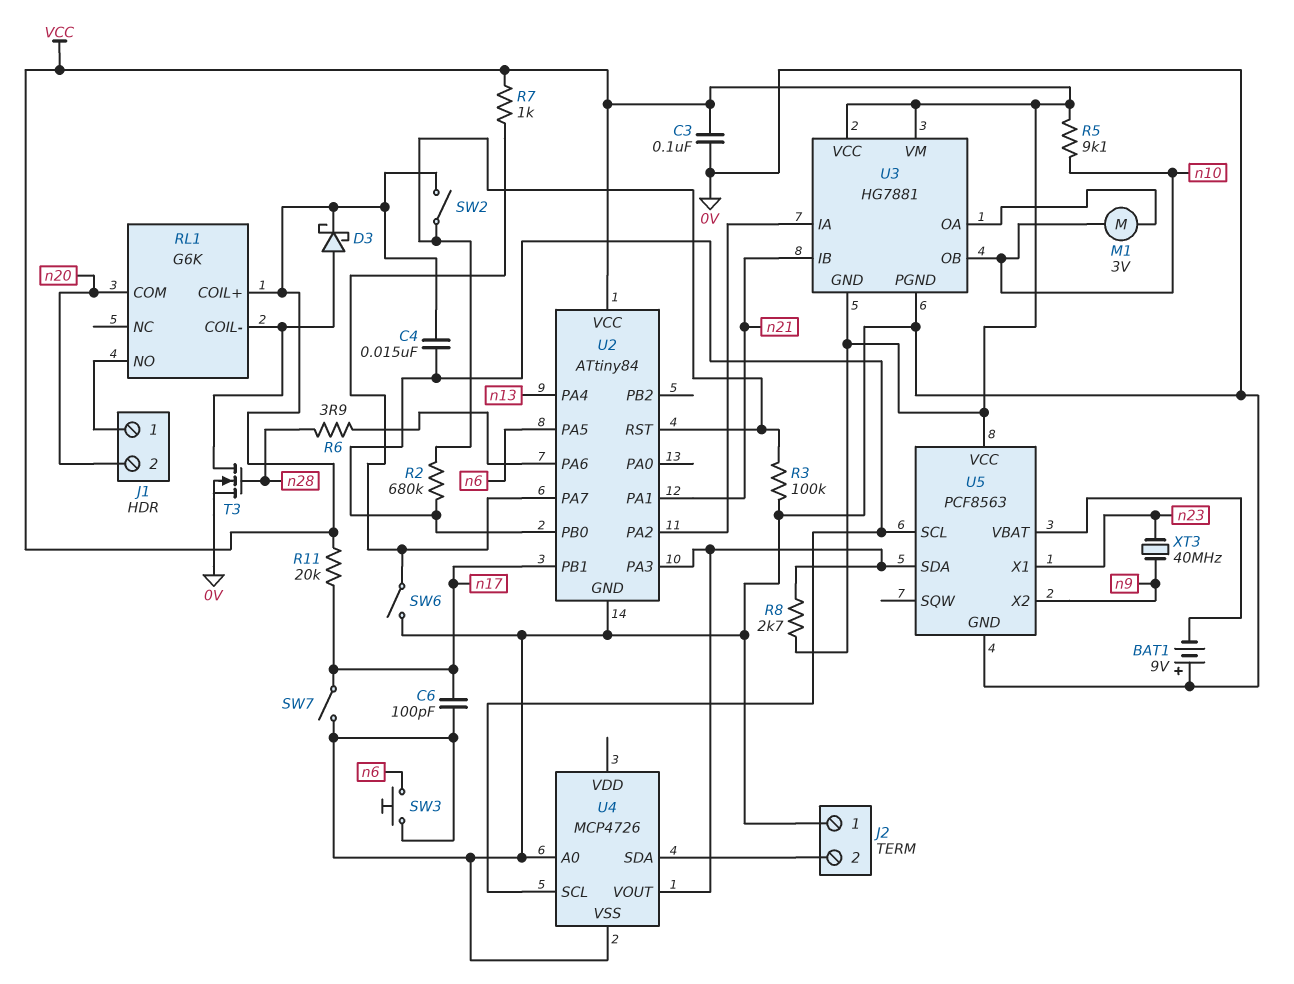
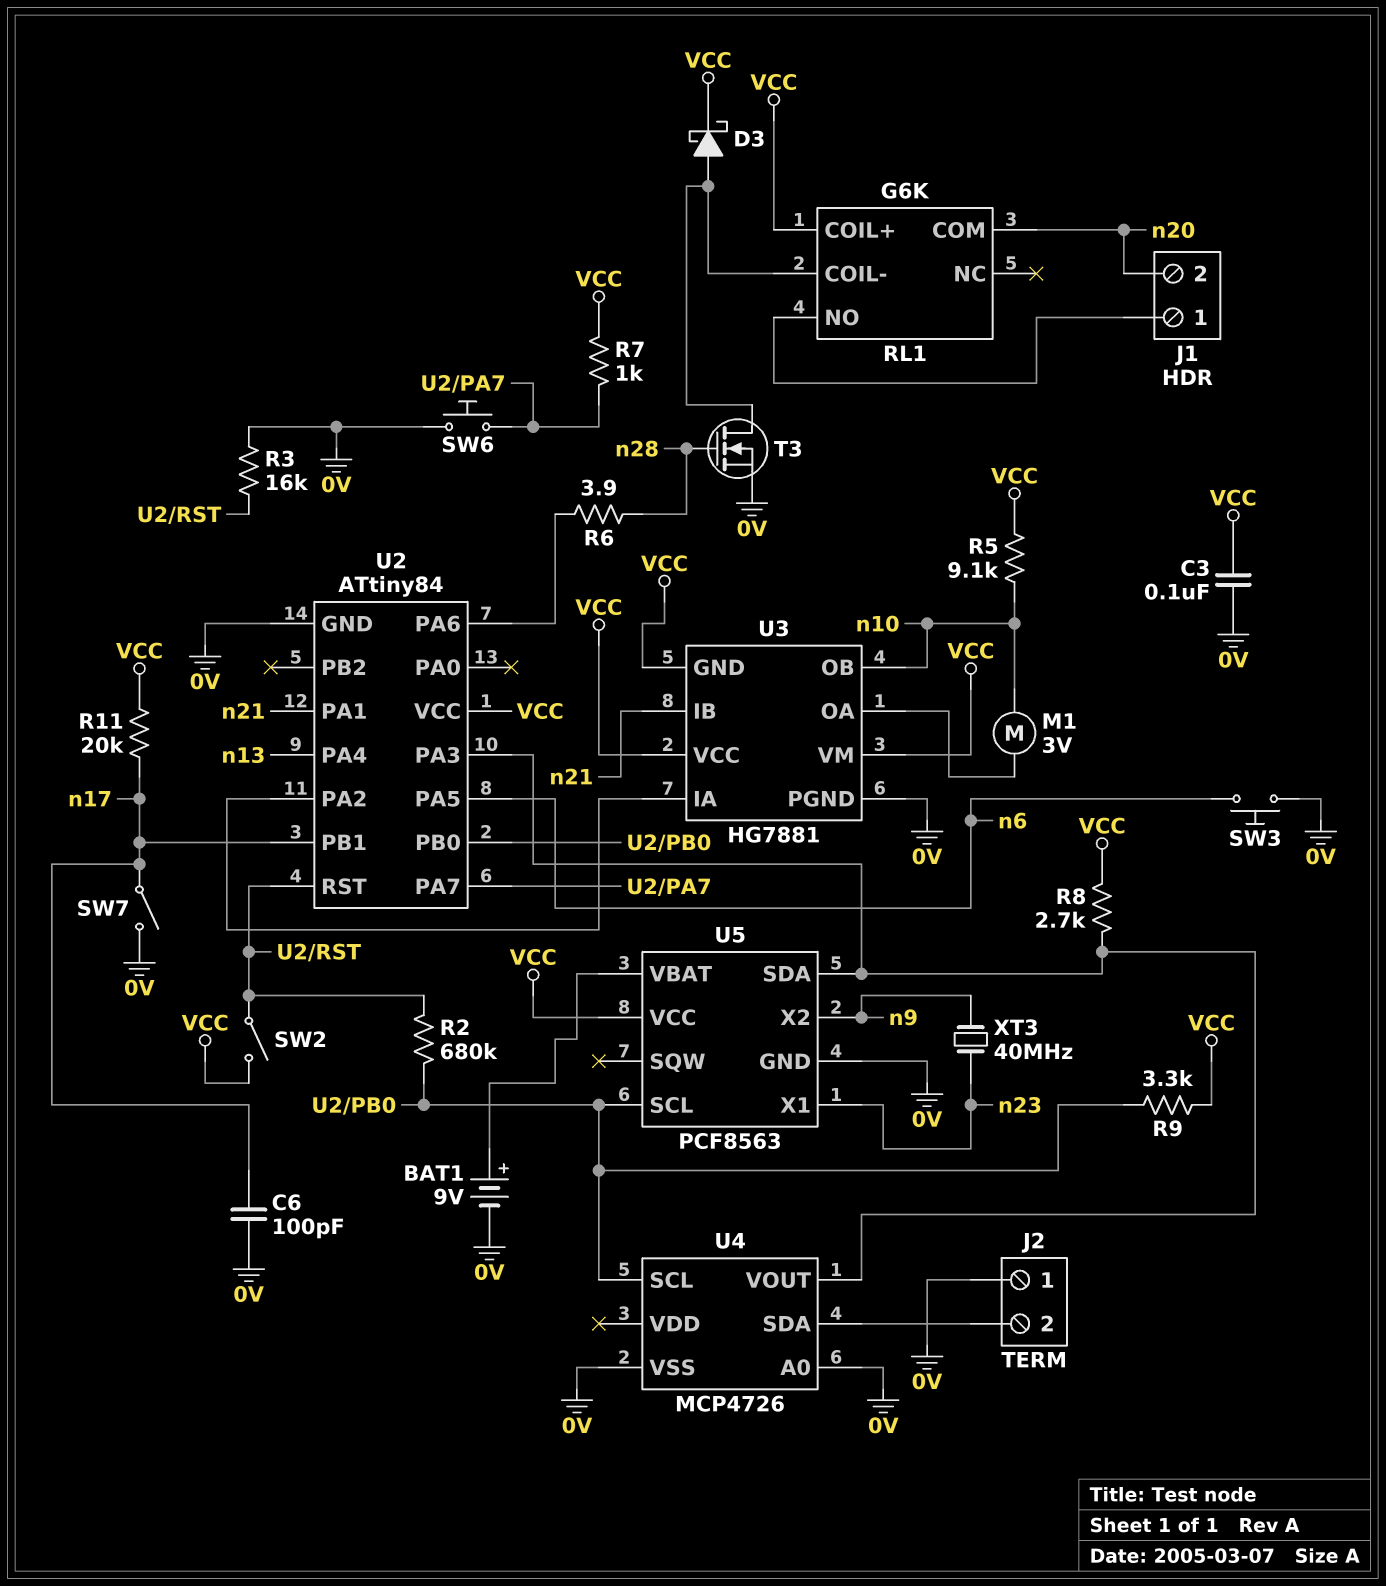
BAT1: 9V (plus 0V, minus U5/VBAT) -> 9V (plus U5/VBAT, minus 0V)
C4: 15nF (U2/PB0, VCC) -> none
R3: 100k (0V, U2/RST) -> 16k (0V, U2/RST)
R9: none -> 3.3k (U2/PB0, VCC)
SW6: switch (0V, U2/PA7) -> button (0V, U2/PA7)

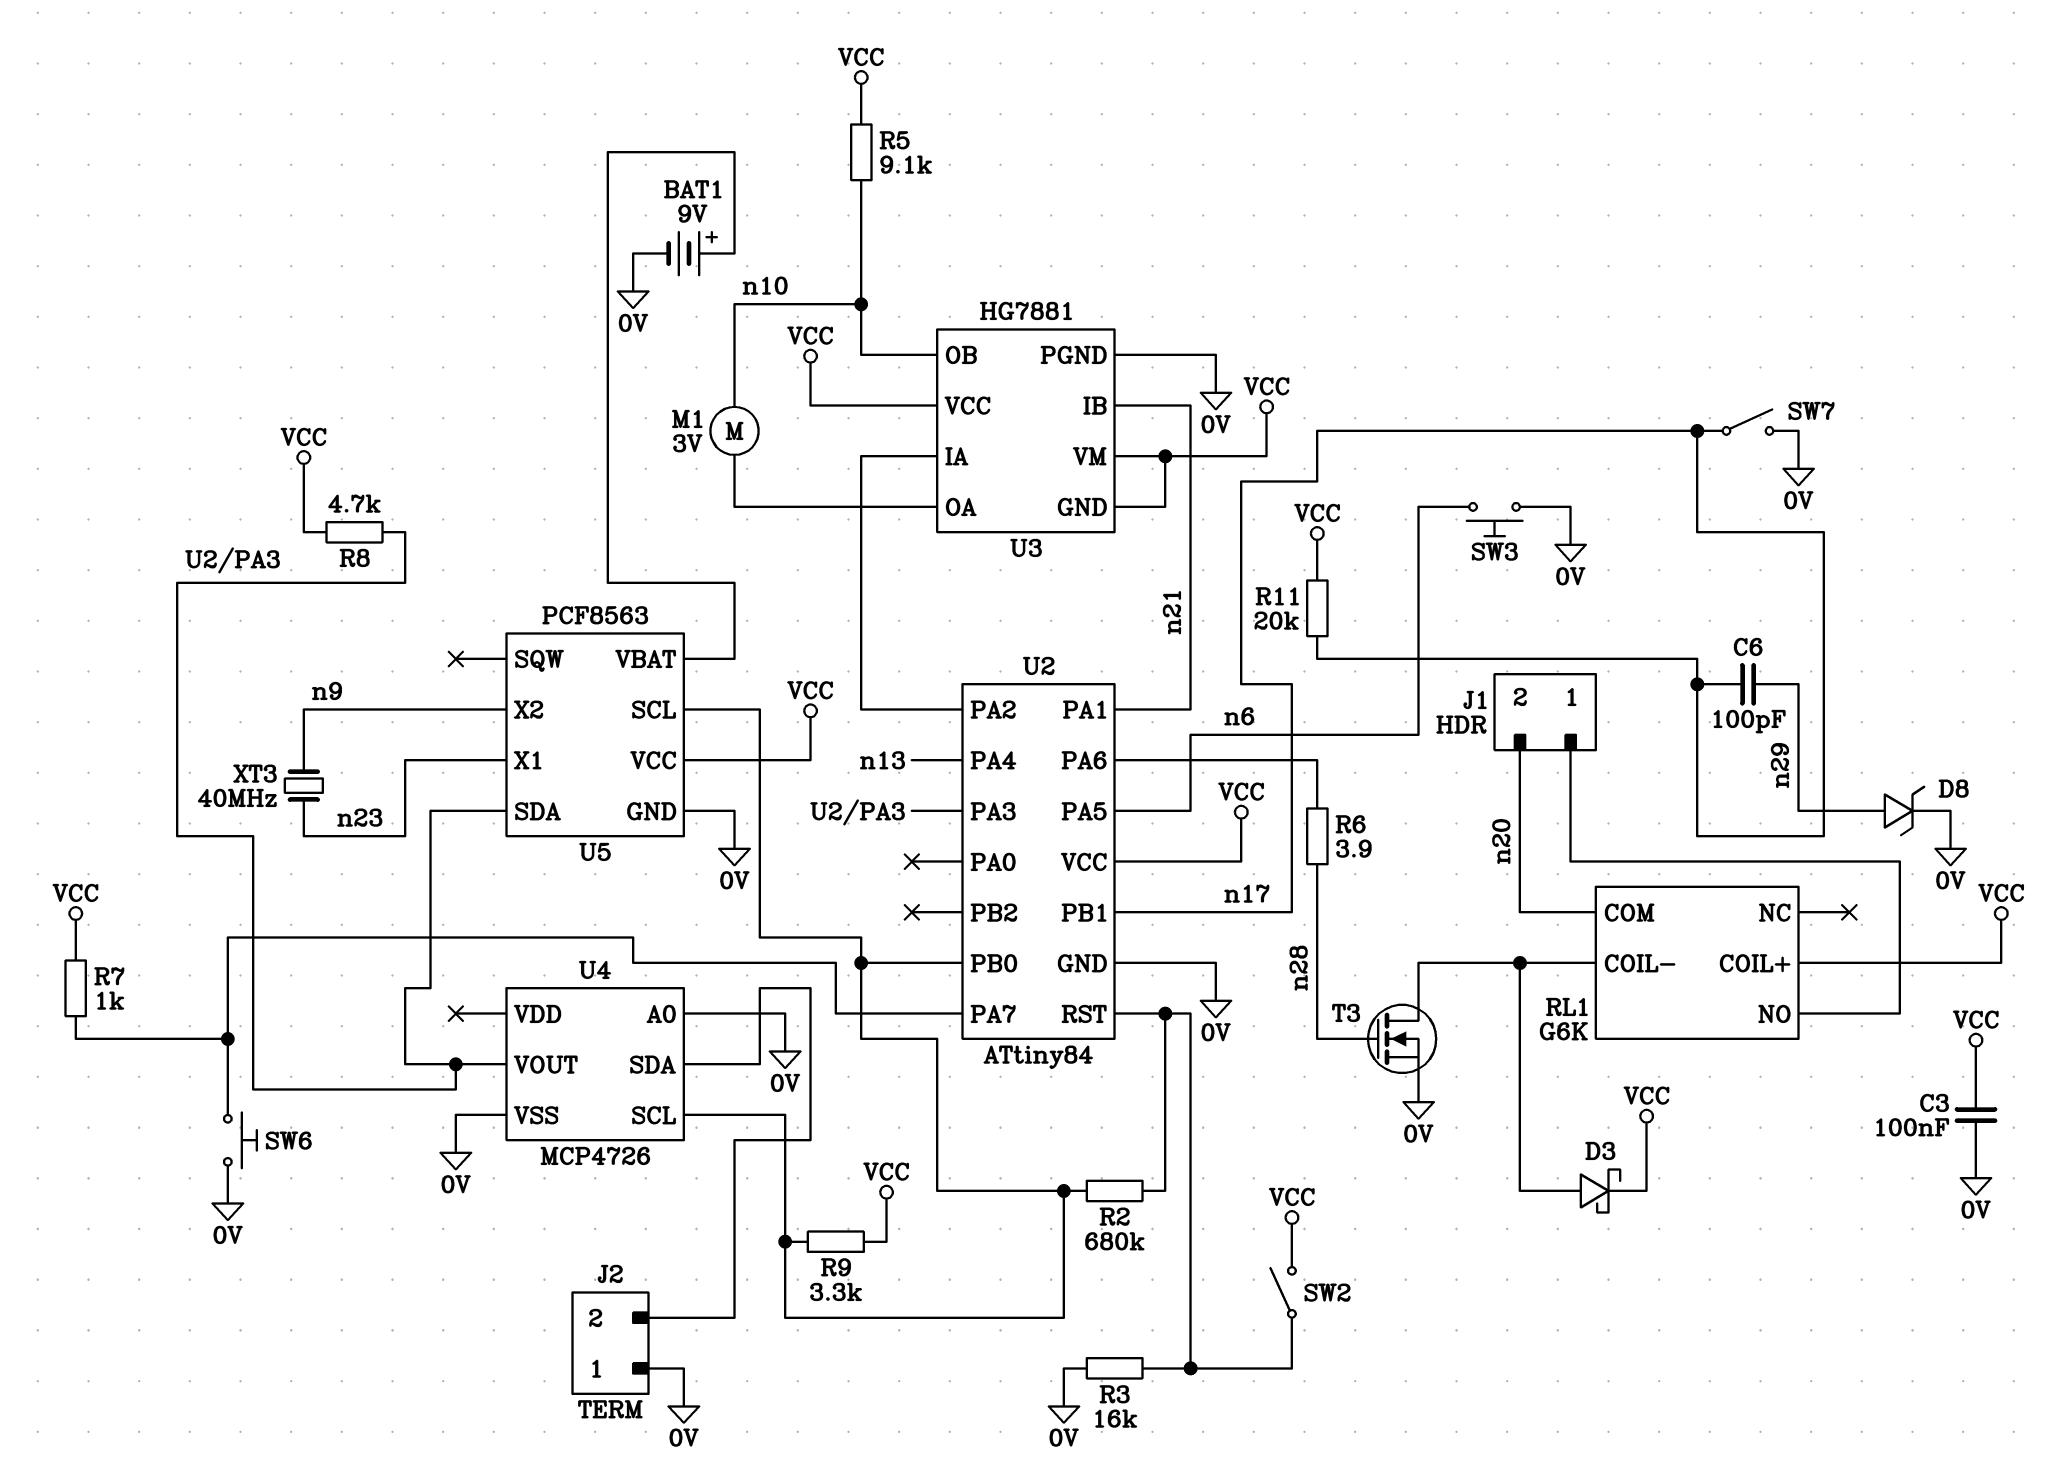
C6: 100pF (0V, n17) -> 100pF (n17, n29)
D8: none -> zener (A n29, K 0V)
R8: 2.7k (U2/PA3, VCC) -> 4.7k (U2/PA3, VCC)

